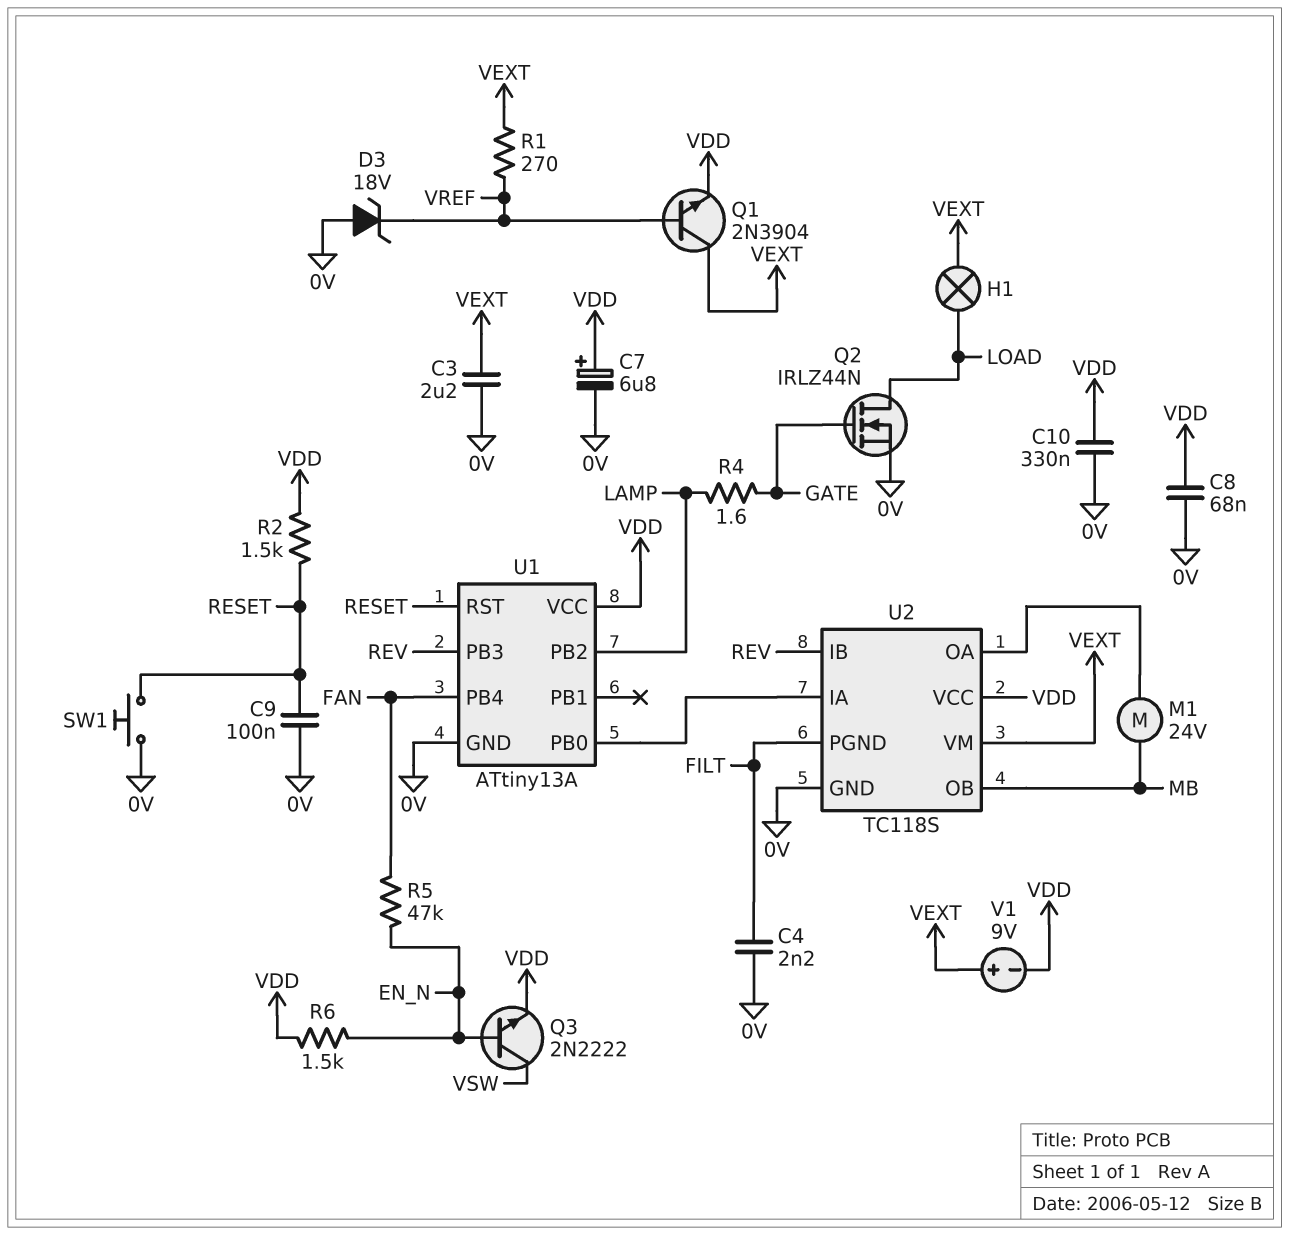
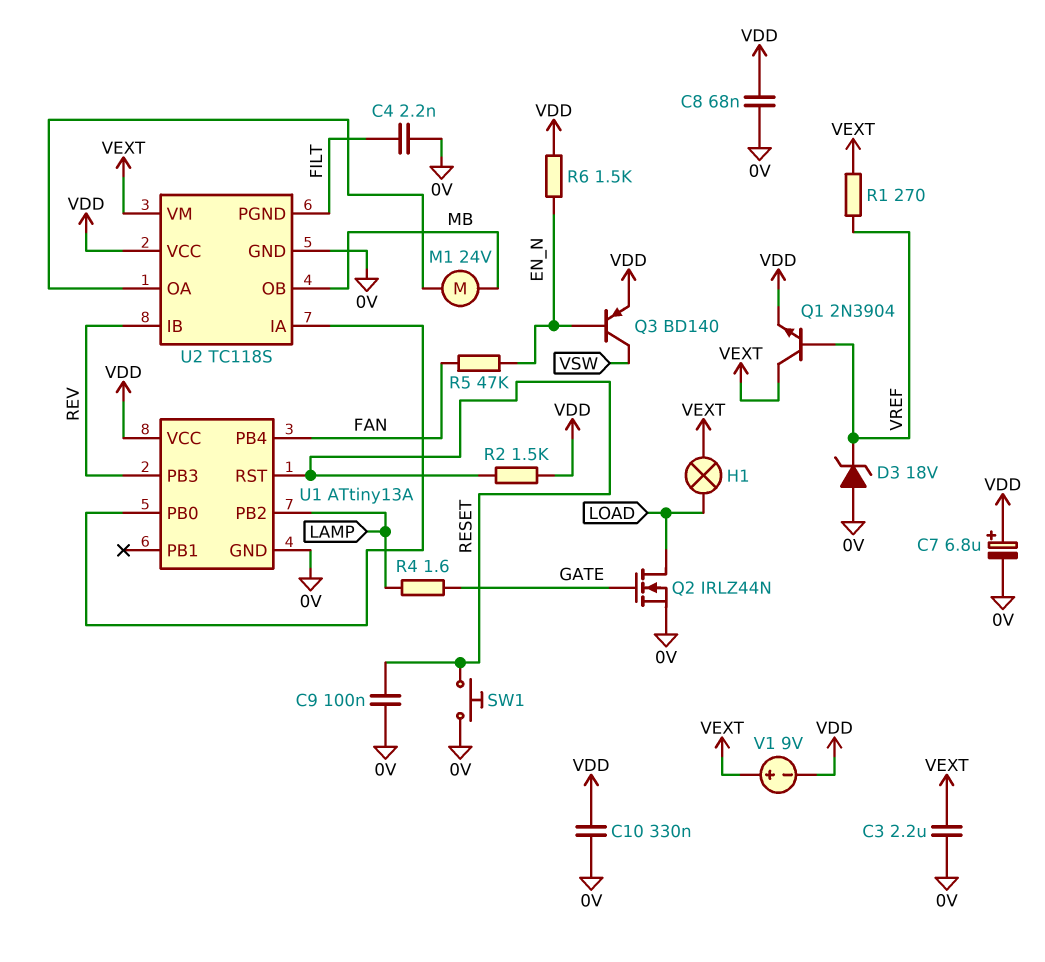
Q3: NPN 2N2222 (B EN_N, C VSW, E VDD) -> PNP BD140 (B EN_N, C VSW, E VDD)

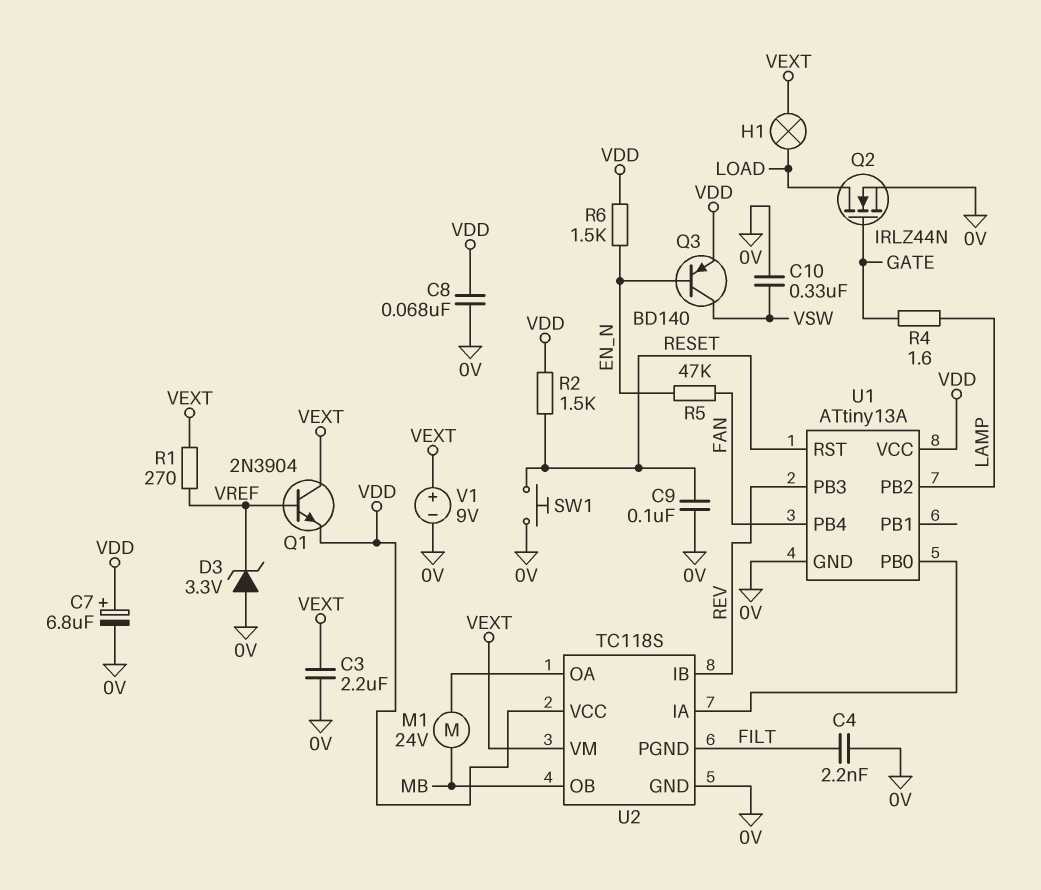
C10: 330nF (0V, VDD) -> 330nF (0V, VSW)
D3: zener 18V (A 0V, K VREF) -> zener 3.3V (A 0V, K VREF)
V1: 9V (plus VEXT, minus VDD) -> 9V (plus VEXT, minus 0V)

